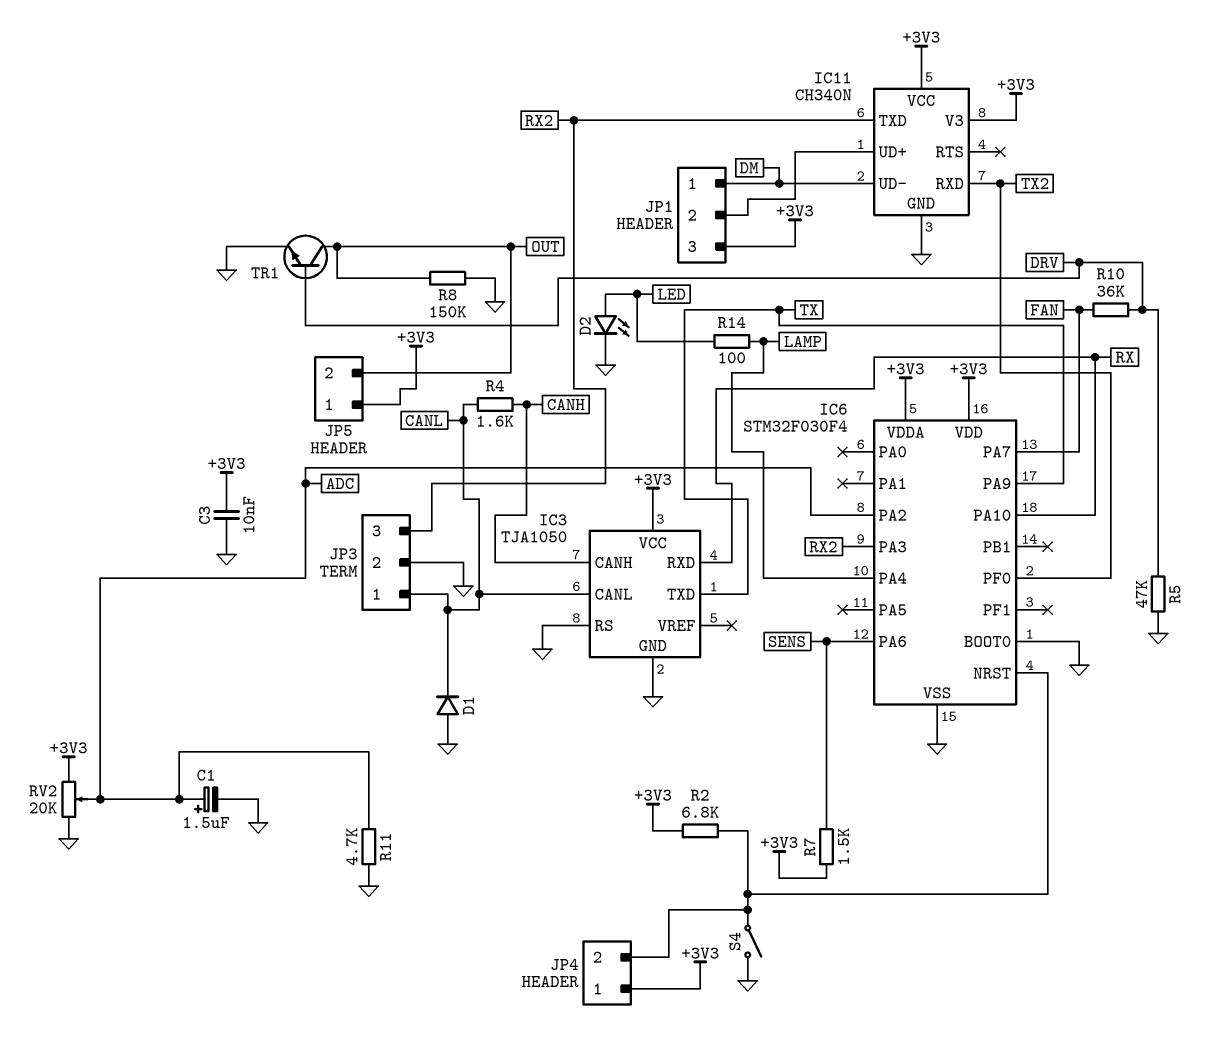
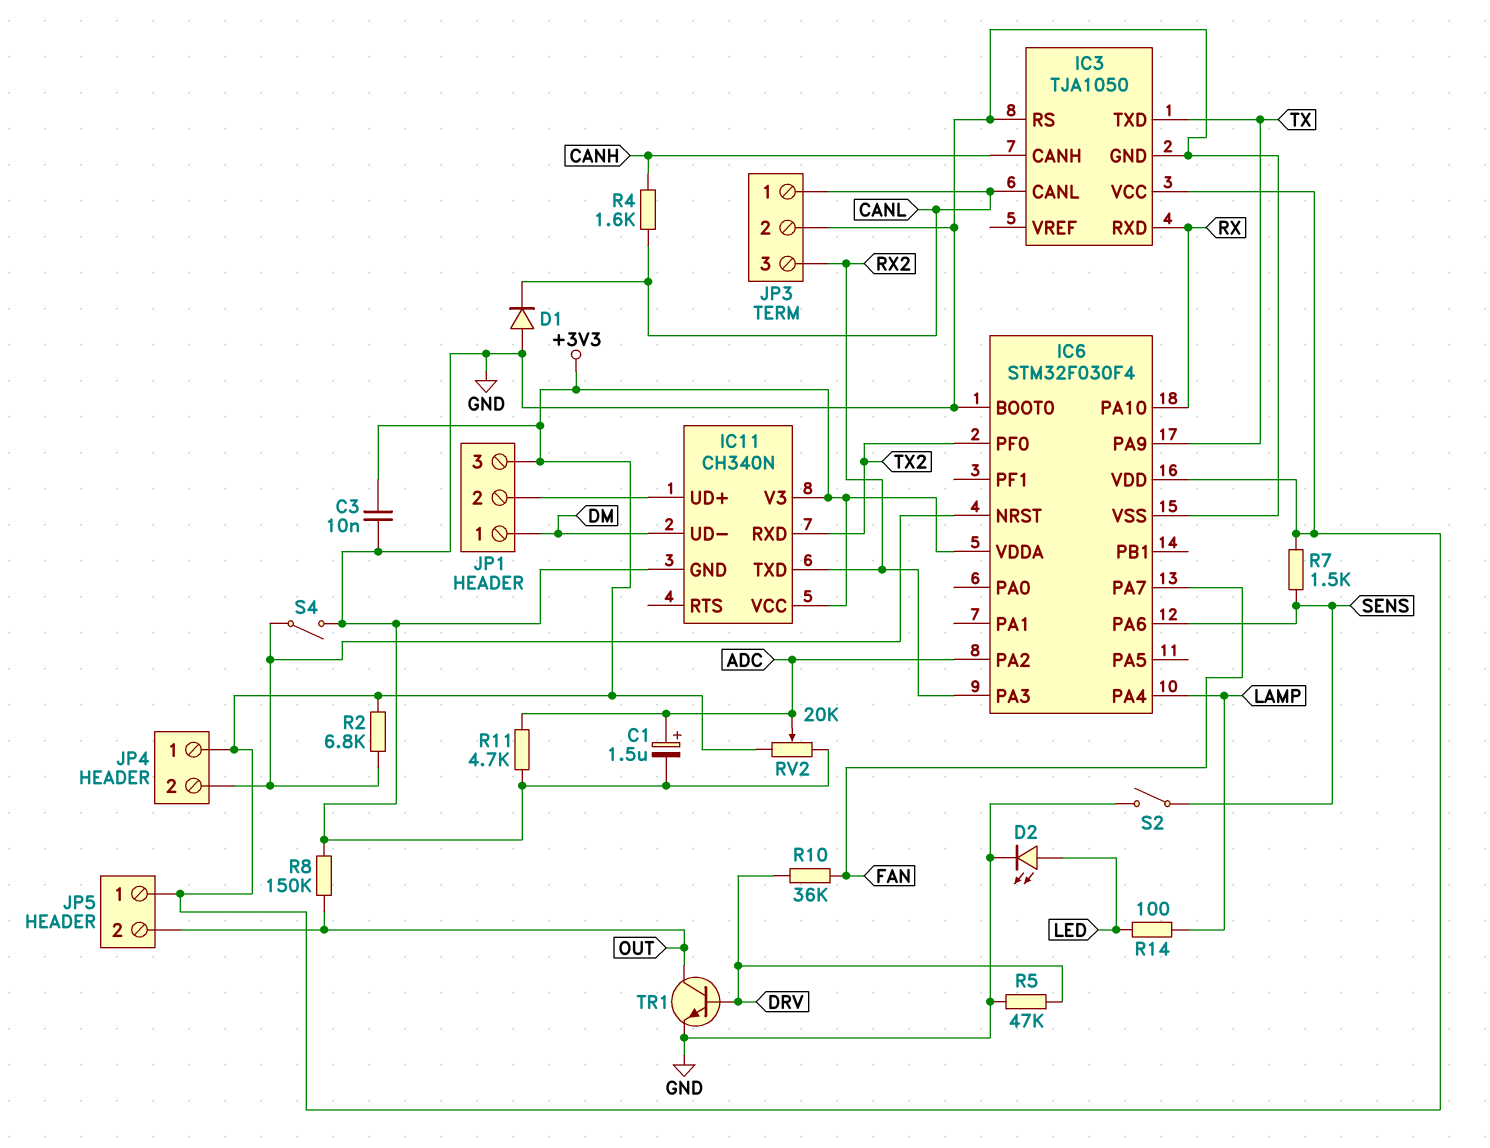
S2: none -> switch (GND, SENS)

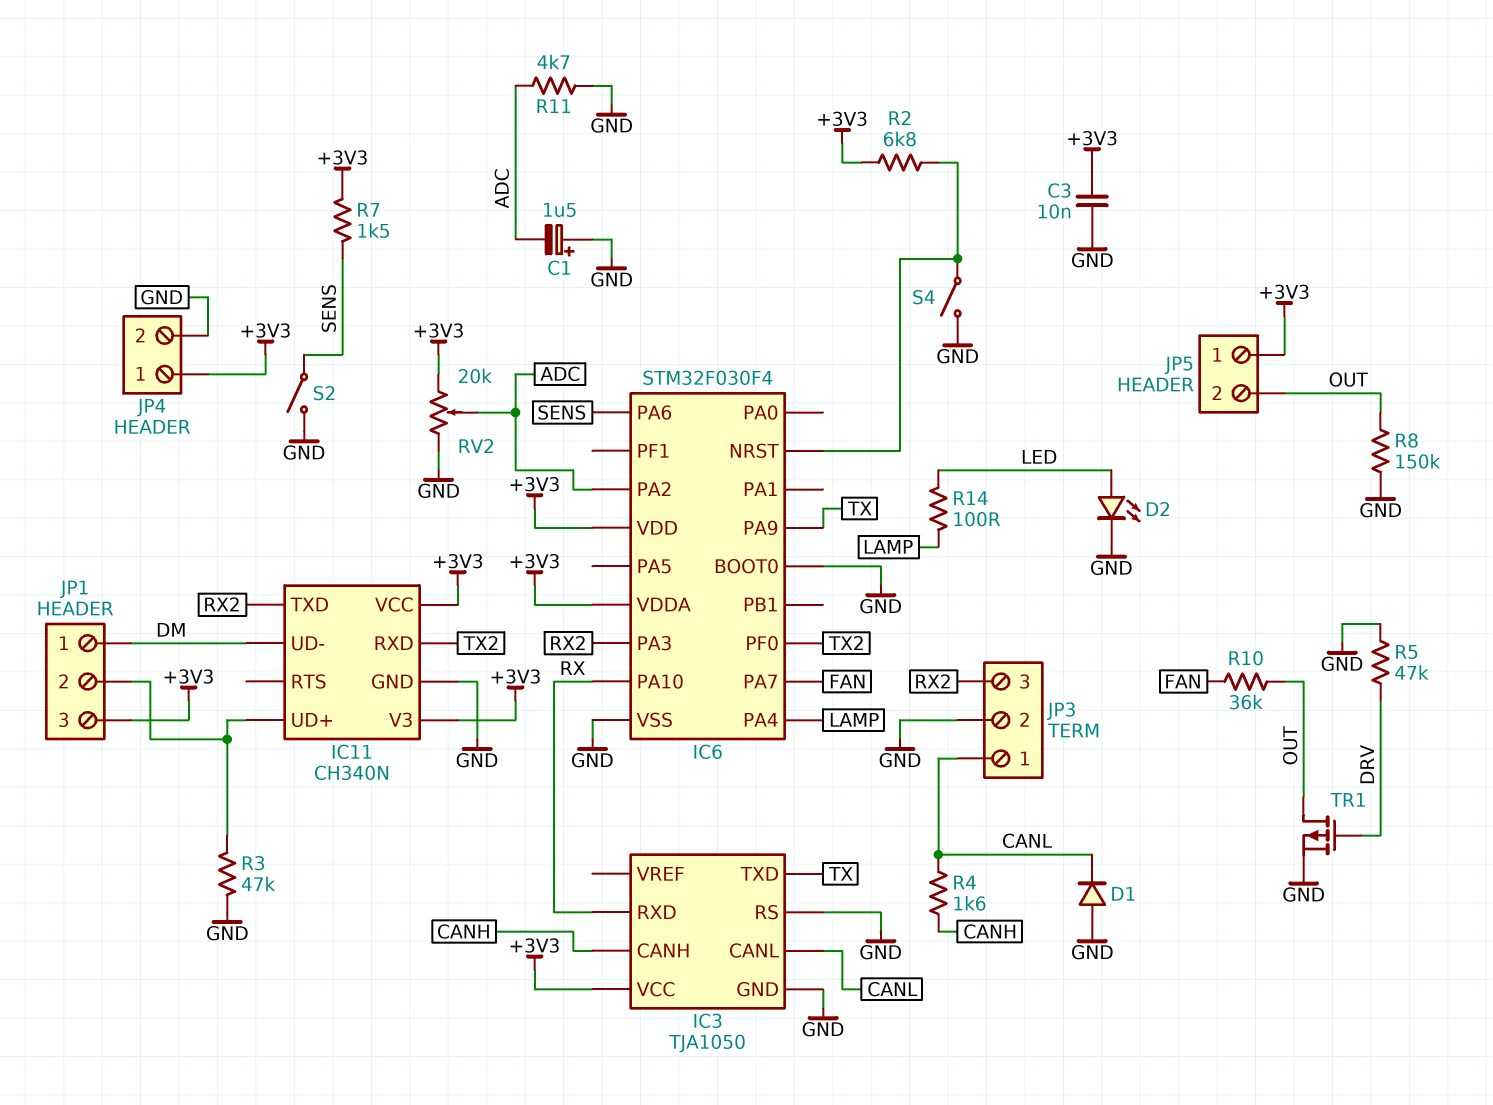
C1: 1.5uF (plus ADC, minus GND) -> 1.5uF (plus GND, minus ADC)
JP4 pin 2: IC6/NRST -> GND
R3: none -> 47k (GND, IC11/UD+)
R10: 36k (DRV, FAN) -> 36k (FAN, OUT)
TR1: NPN (B DRV, C OUT, E GND) -> PMOS (G DRV, D OUT, S GND)

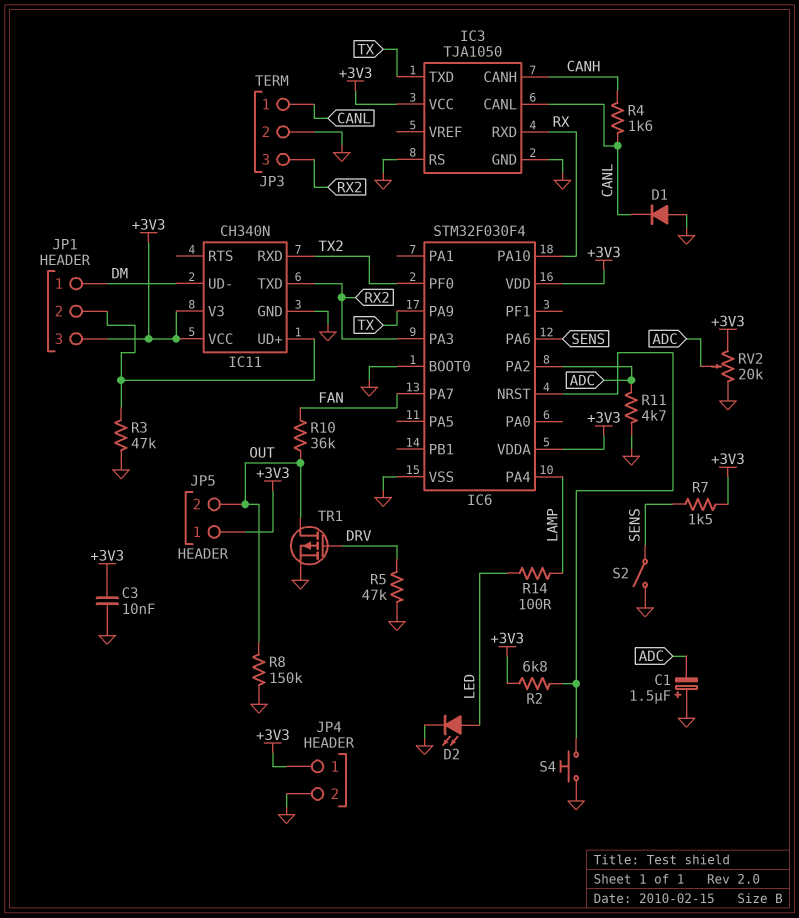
S4: switch (GND, IC6/NRST) -> button (GND, IC6/NRST)

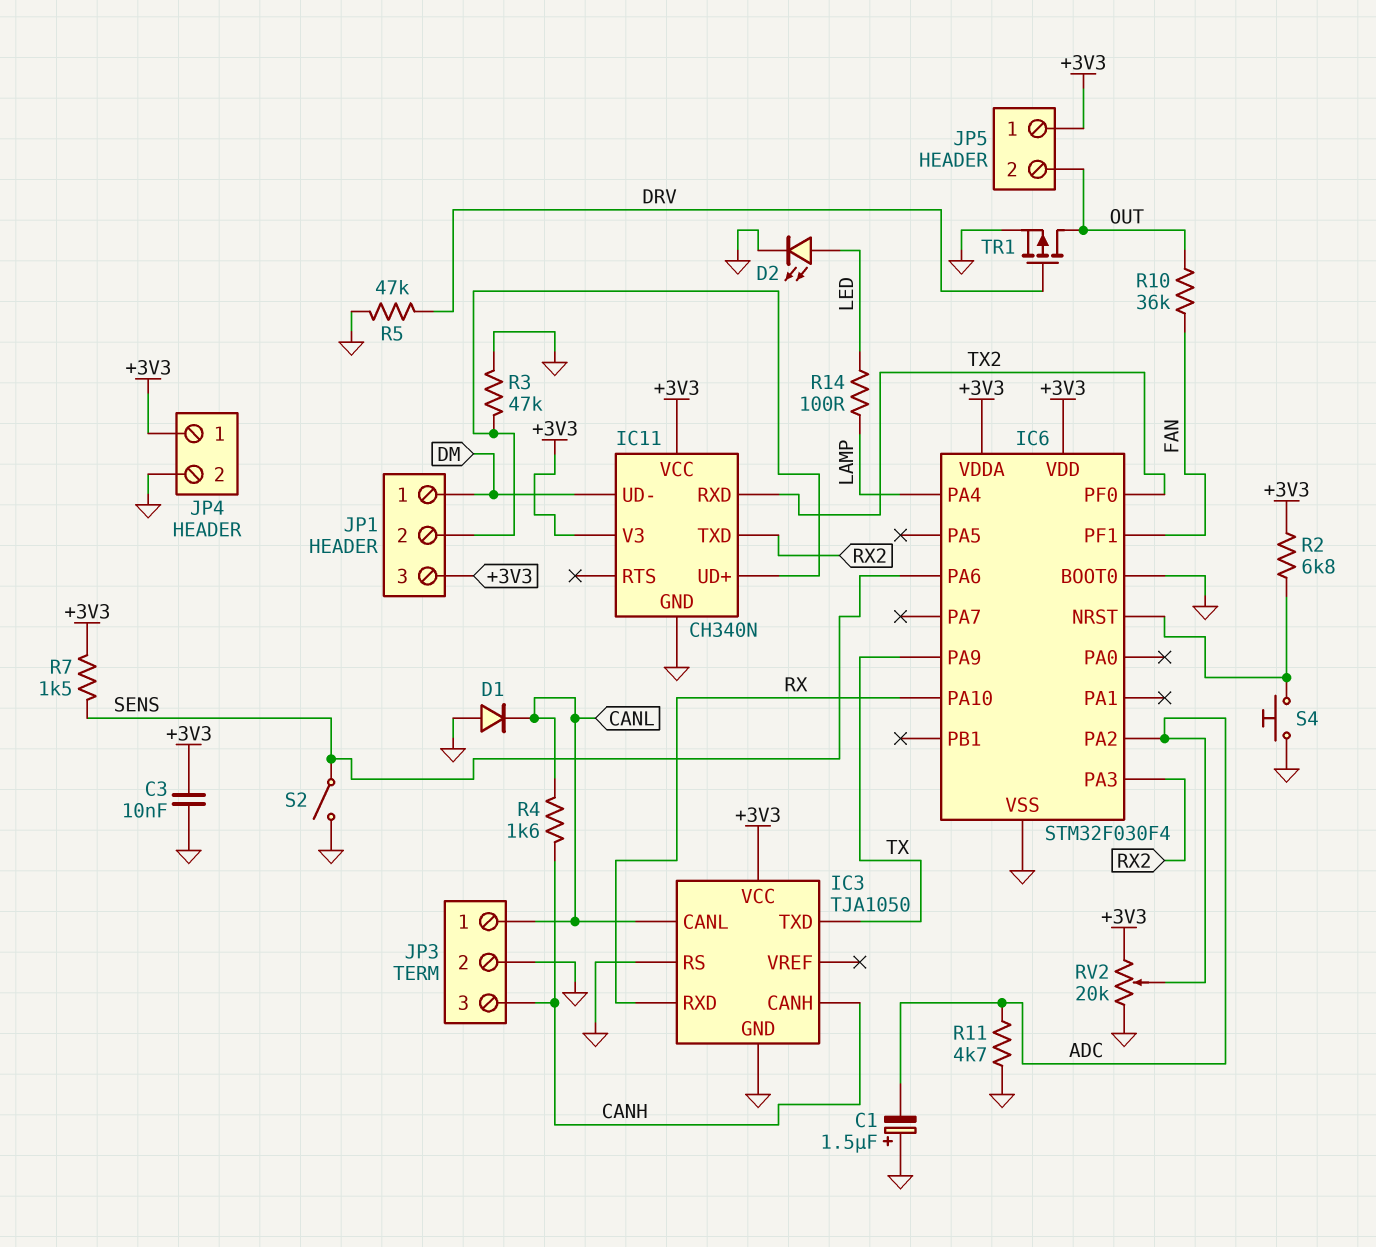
IC6 pin PA7: FAN -> none
IC6 pin PF1: none -> FAN
JP3 pin 3: RX2 -> CANH
R8: 150k (GND, OUT) -> none

